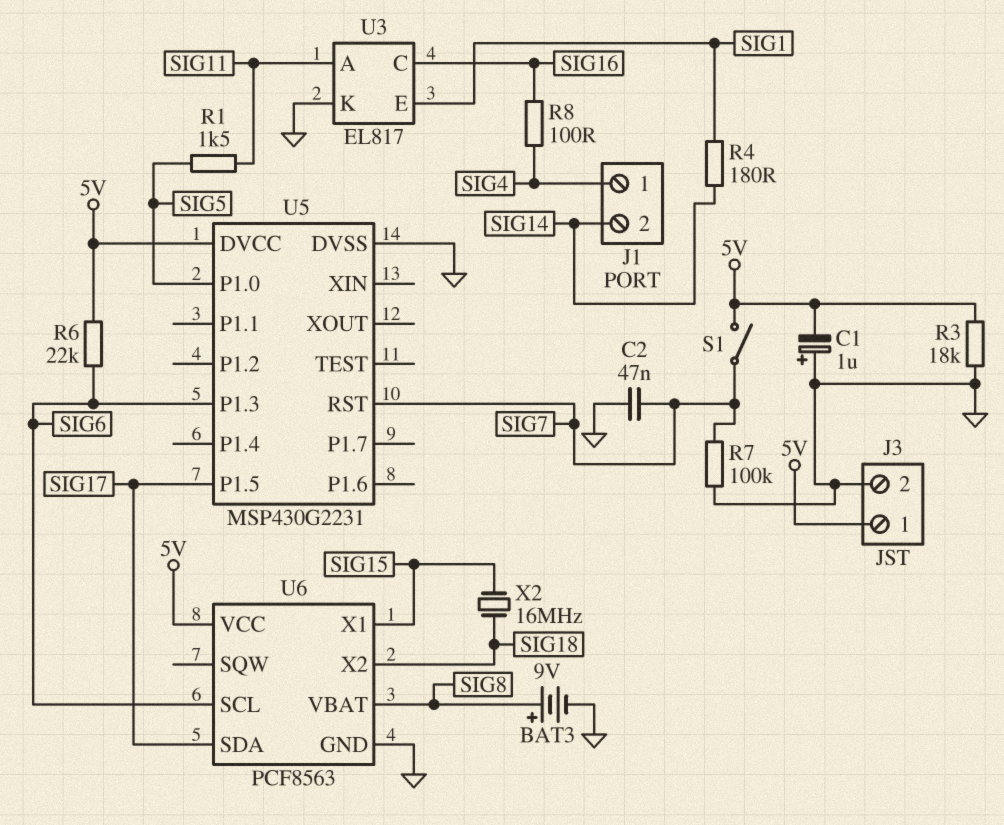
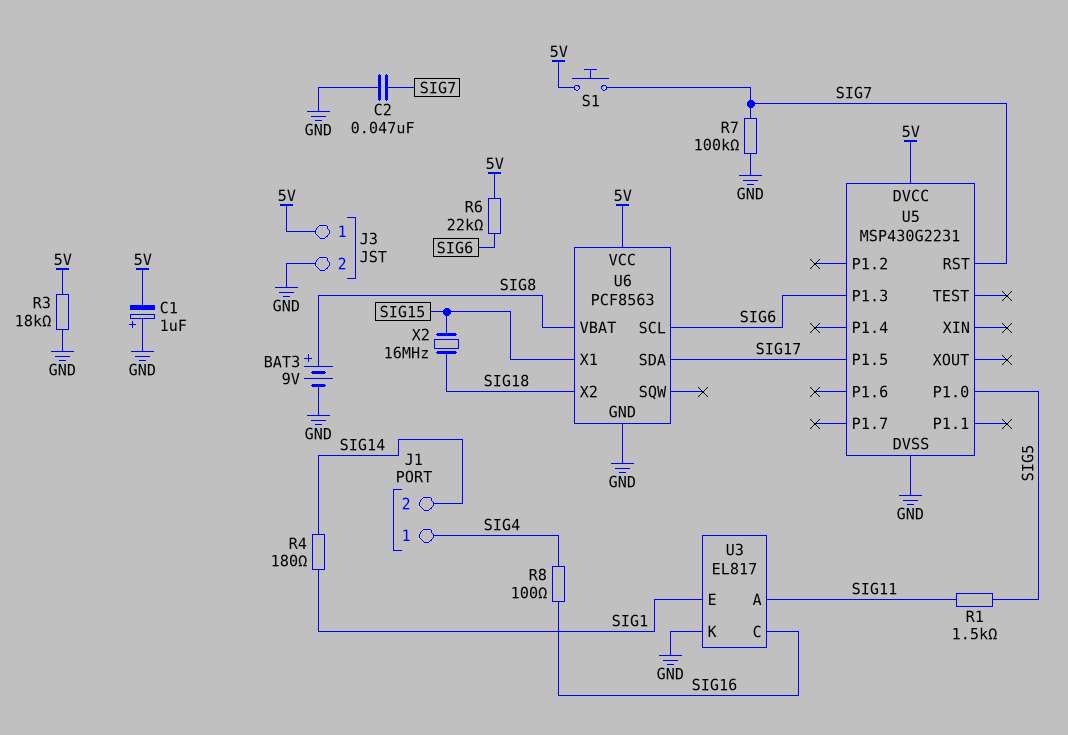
S1: switch (5V, SIG7) -> button (5V, SIG7)

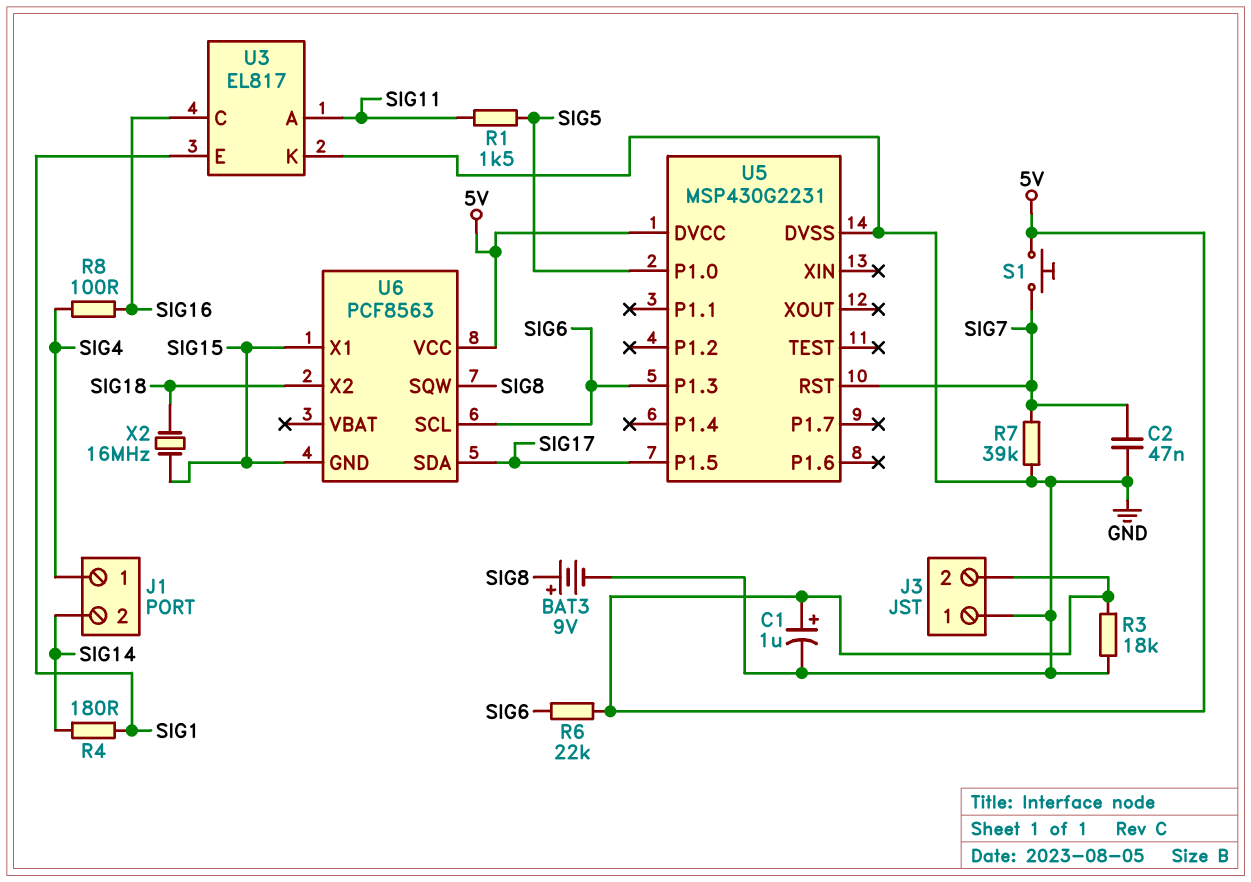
C1: 1uF (plus GND, minus 5V) -> 1uF (plus 5V, minus GND)
J3 pin 1: 5V -> GND
J3 pin 2: GND -> 5V
R7: 100k (GND, SIG7) -> 39k (GND, SIG7)
U6 pin GND: GND -> SIG15
U6 pin SQW: none -> SIG8
U6 pin VBAT: SIG8 -> none

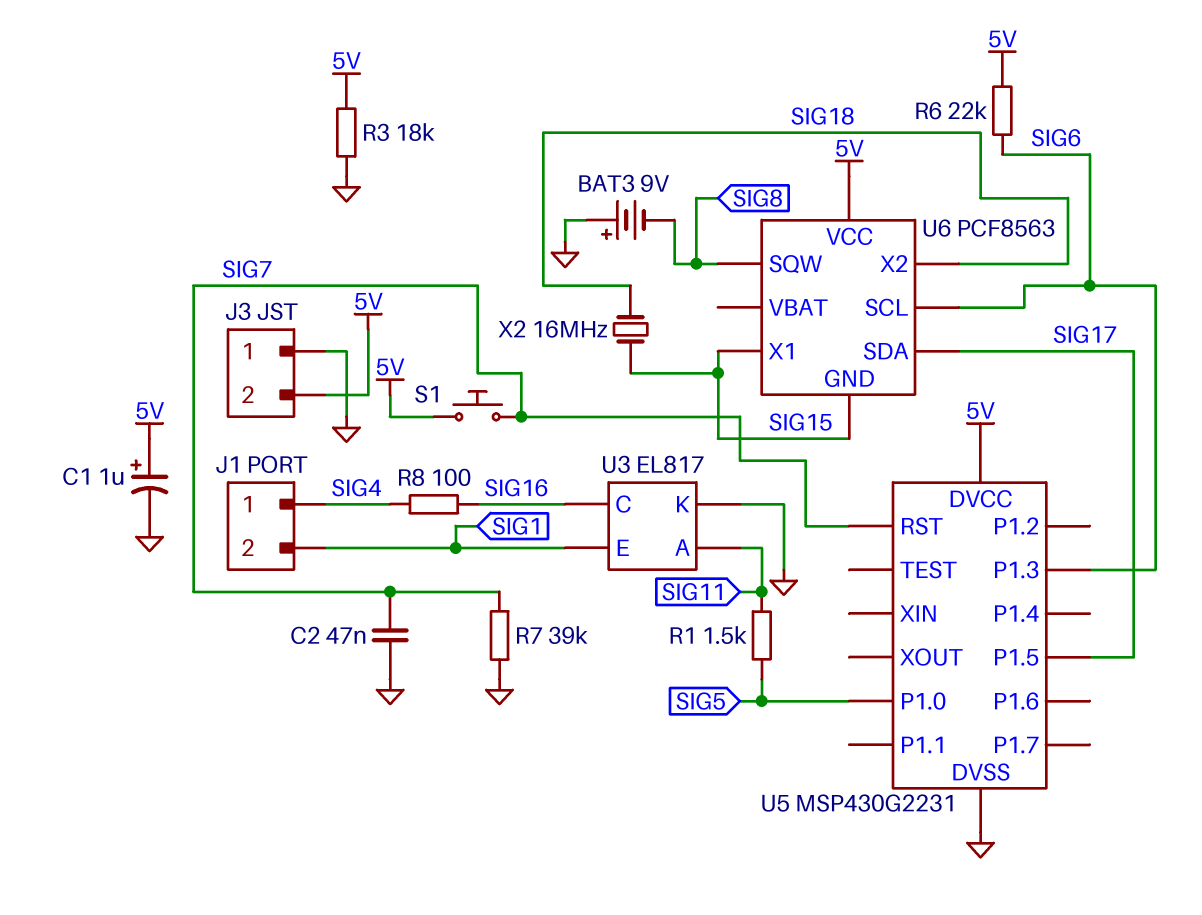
BAT3: 9V (plus SIG8, minus GND) -> 9V (plus GND, minus SIG8)
J1 pin 2: SIG14 -> SIG1
R4: 180 (SIG1, SIG14) -> none

